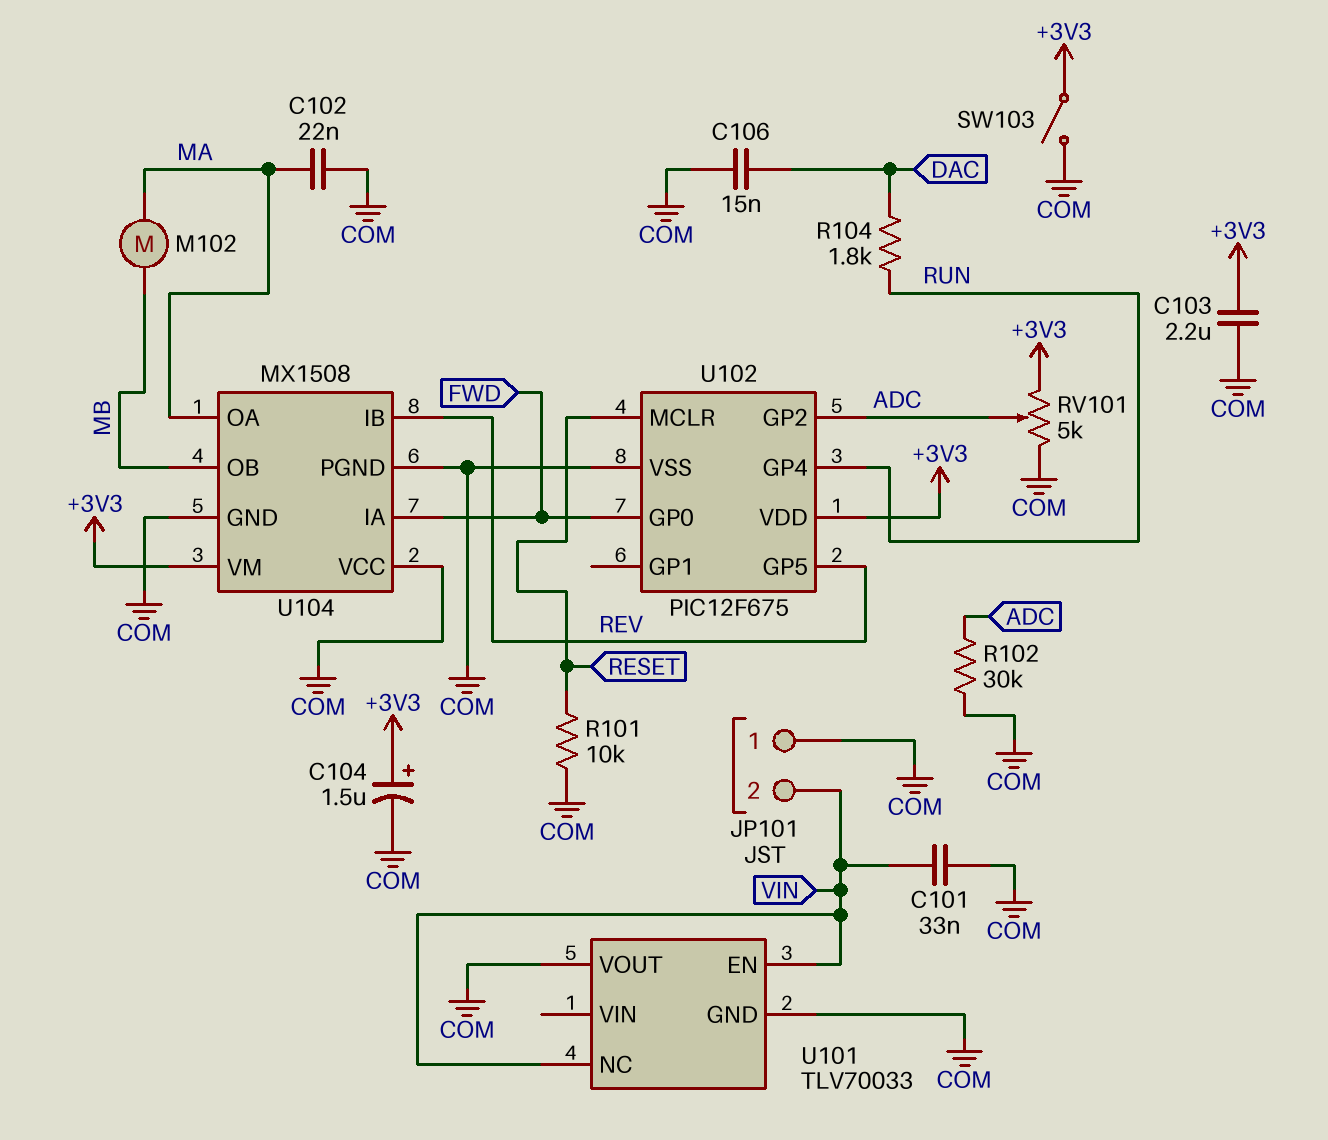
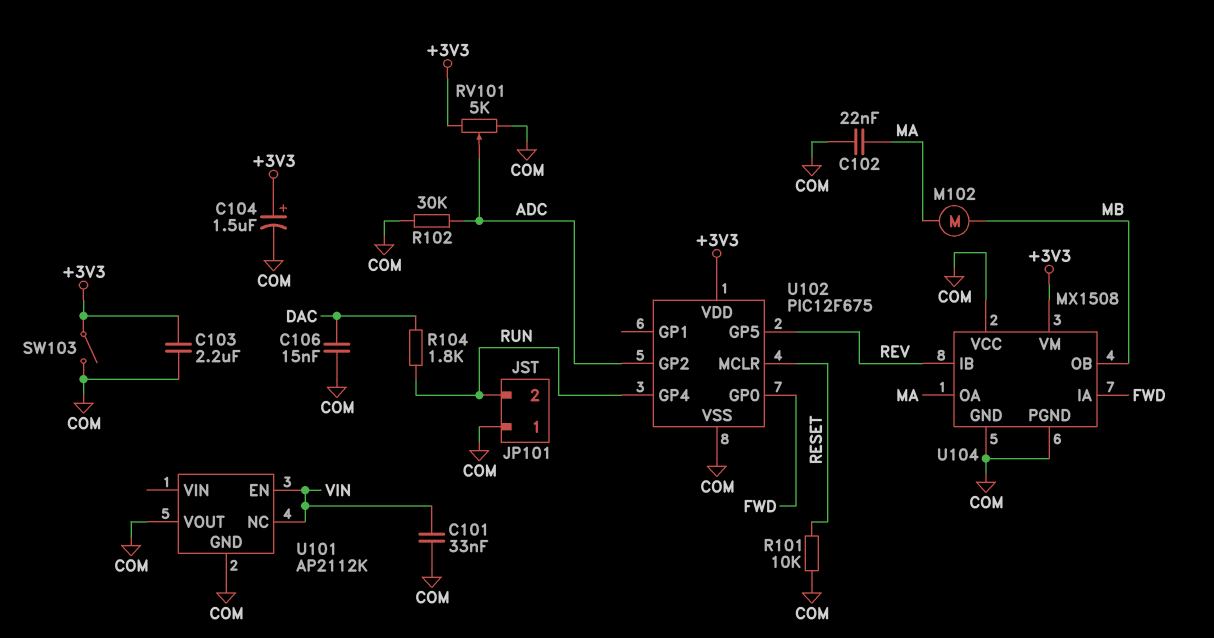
JP101 pin 2: VIN -> RUN
U101: TLV70033 -> AP2112K

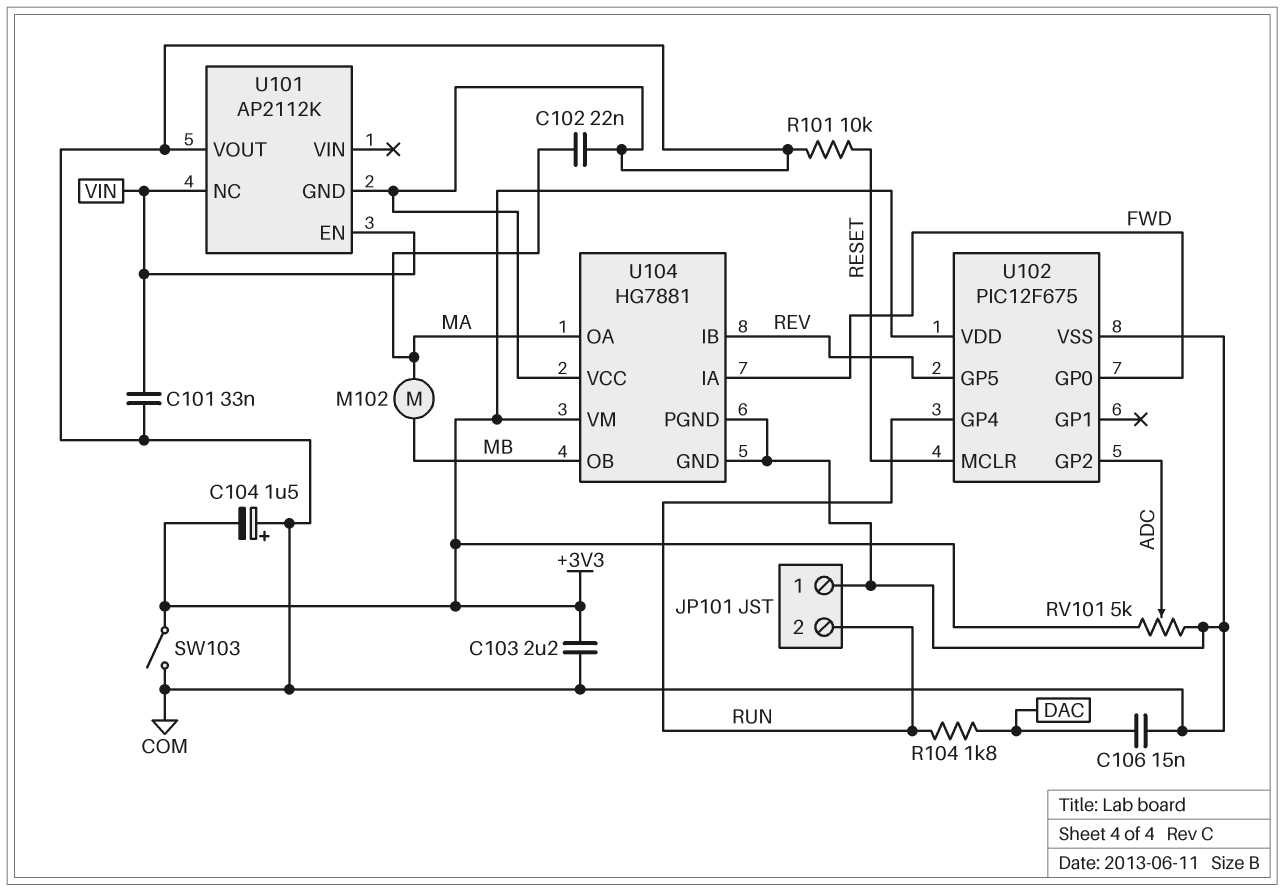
C104: 1.5uF (plus +3V3, minus COM) -> 1.5uF (plus COM, minus +3V3)
R102: 30k (ADC, COM) -> none
U104: MX1508 -> HG7881

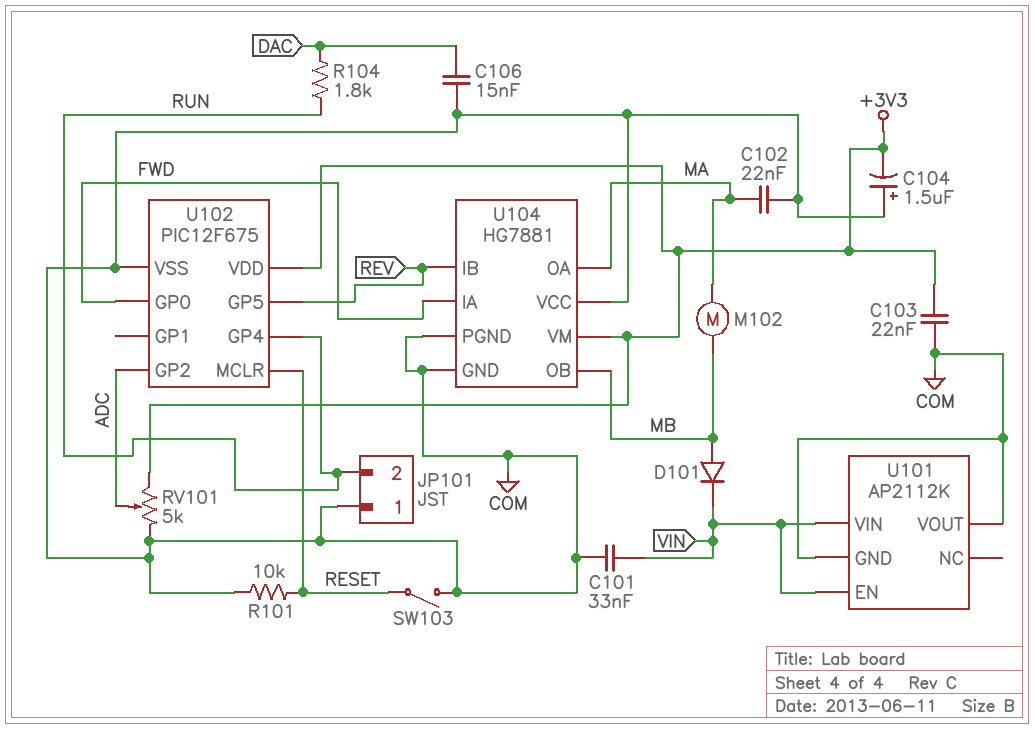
C103: 2.2uF (+3V3, COM) -> 22nF (+3V3, COM)
D101: none -> diode (A MB, K VIN)
SW103: switch (+3V3, COM) -> switch (COM, RESET)
U101 pin NC: VIN -> none
U101 pin VIN: none -> VIN

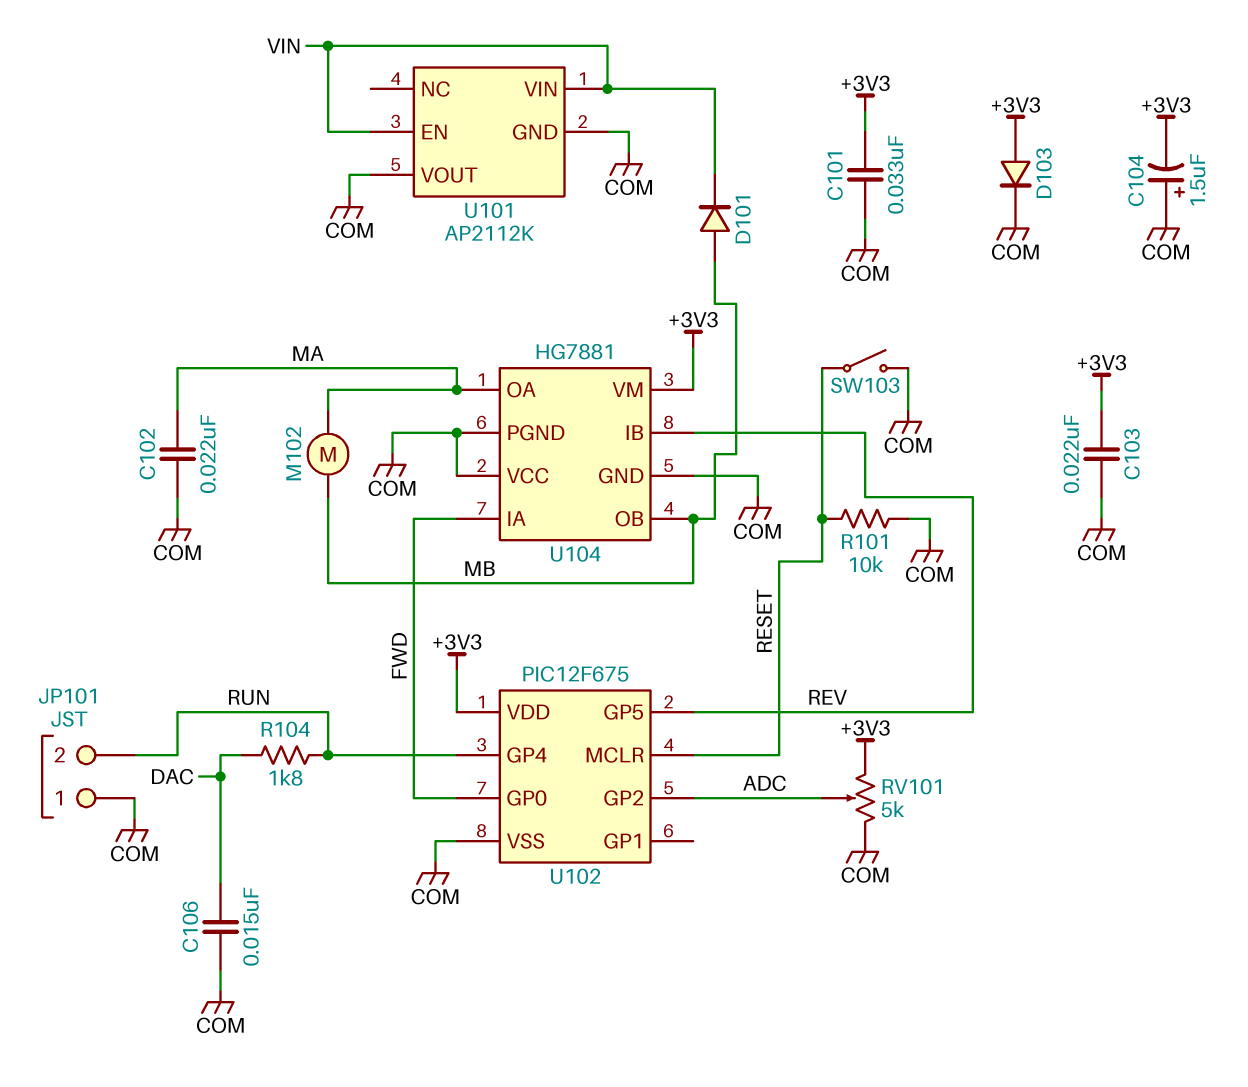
C101: 33nF (COM, VIN) -> 33nF (+3V3, COM)
D103: none -> diode (A +3V3, K COM)

